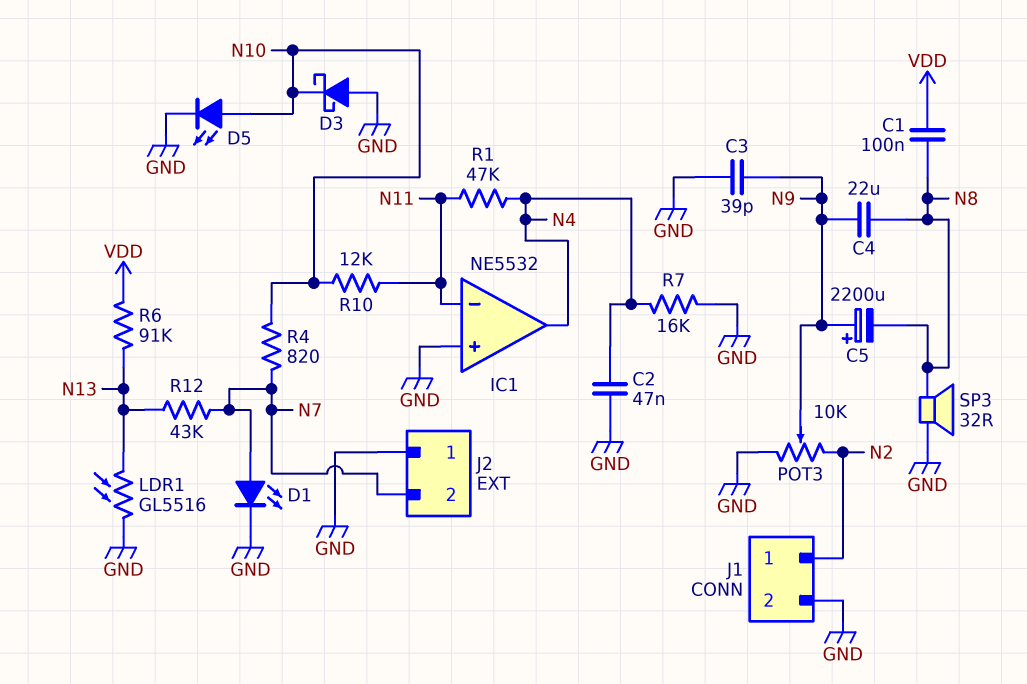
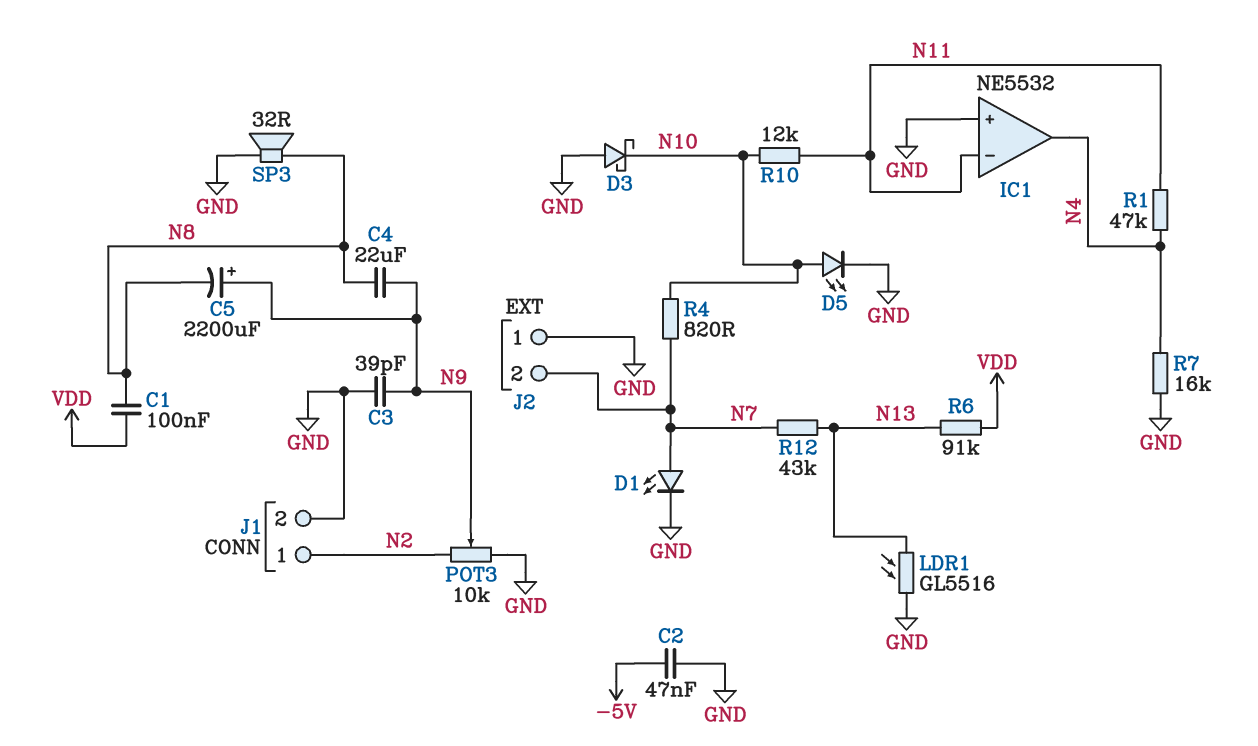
C2: 47nF (GND, N4) -> 47nF (-5V, GND)

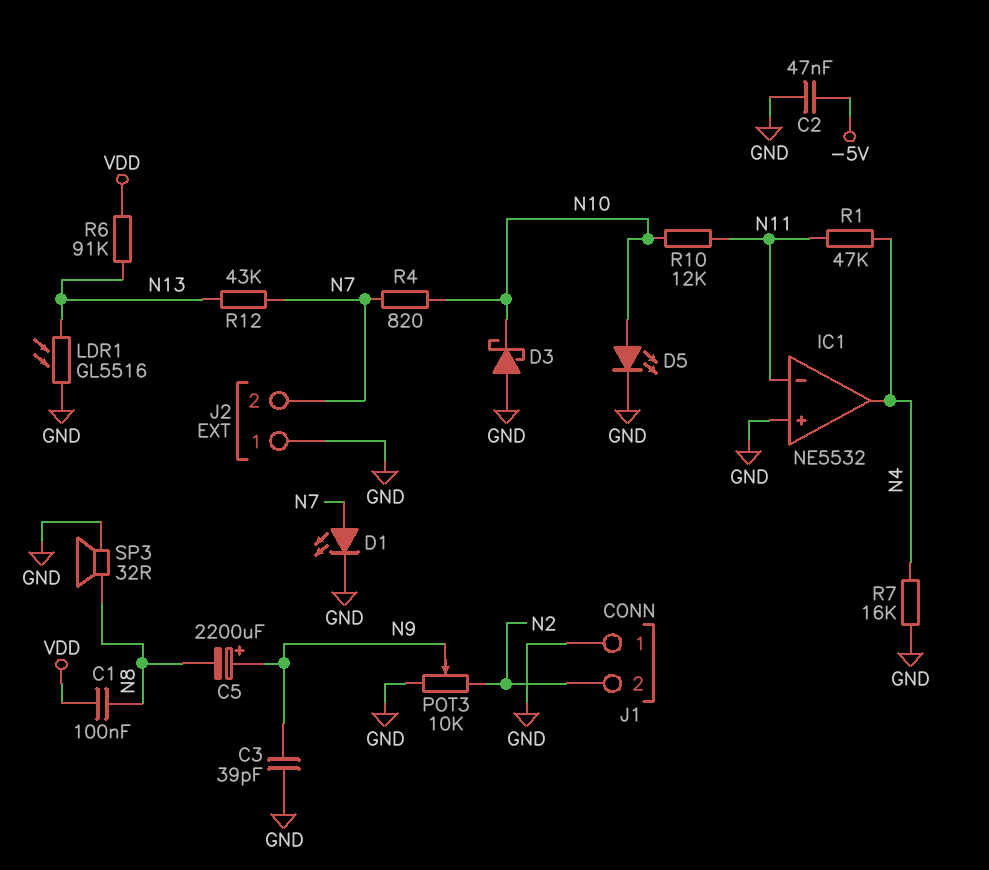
C4: 22uF (N8, N9) -> none
J1 pin 1: N2 -> GND
J1 pin 2: GND -> N2

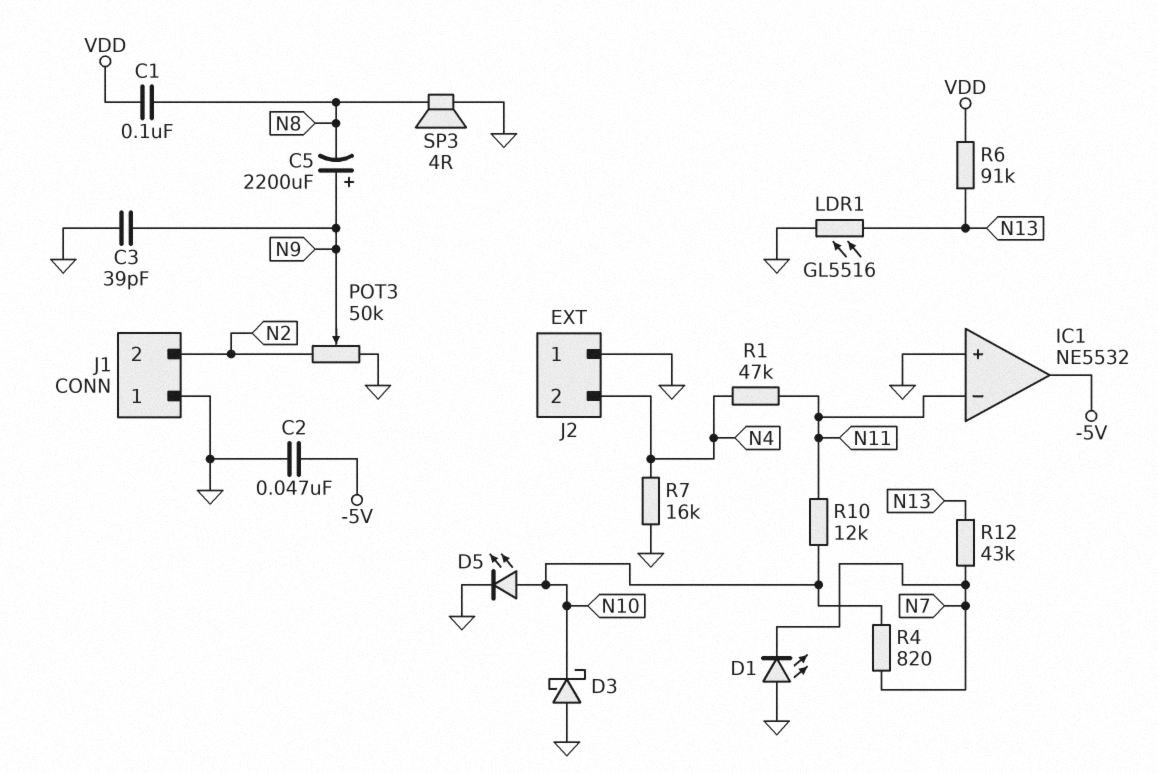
D1: LED (A N7, K GND) -> LED (A GND, K N7)
IC1 pin out: N4 -> -5V
J2 pin 2: N7 -> N4
POT3: 10k (GND, N2, wiper N9) -> 50k (GND, N2, wiper N9)
SP3: speaker 32R (GND, N8) -> speaker 4R (GND, N8)

